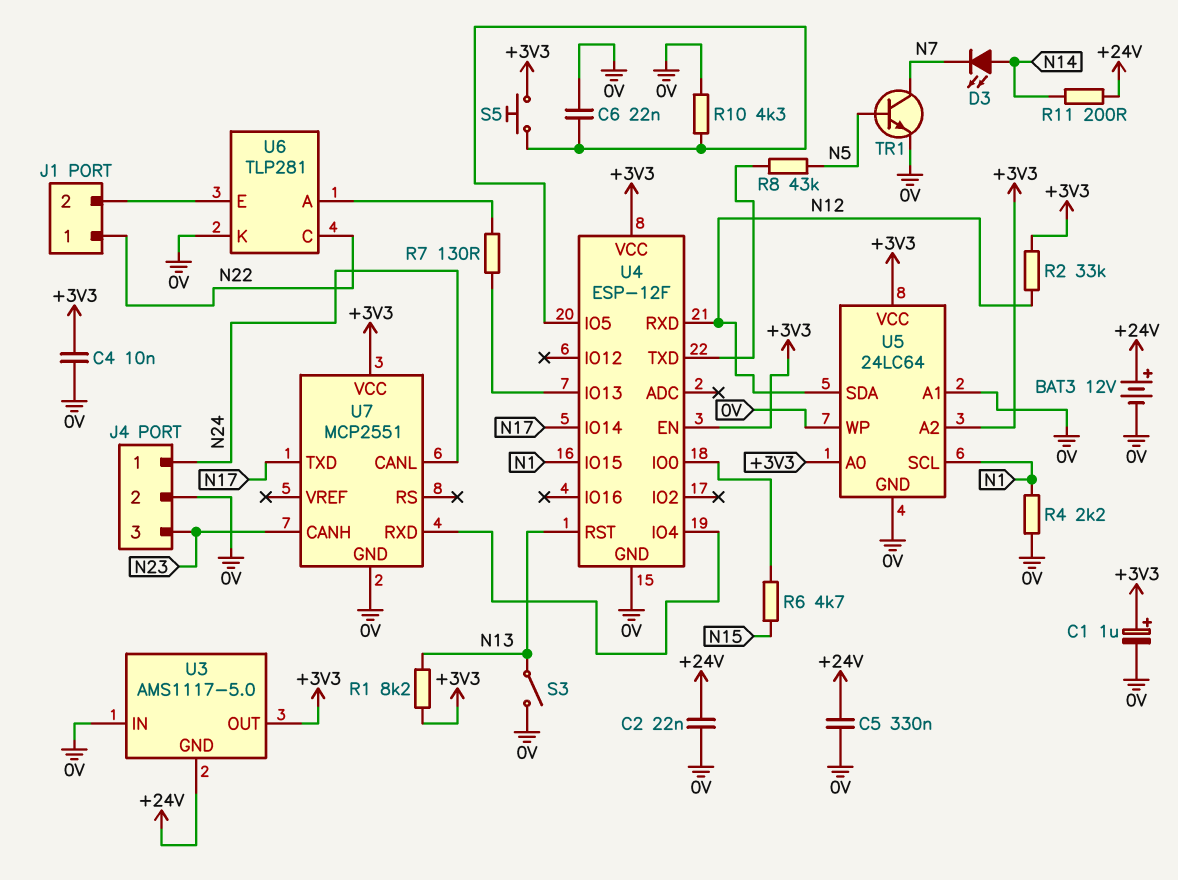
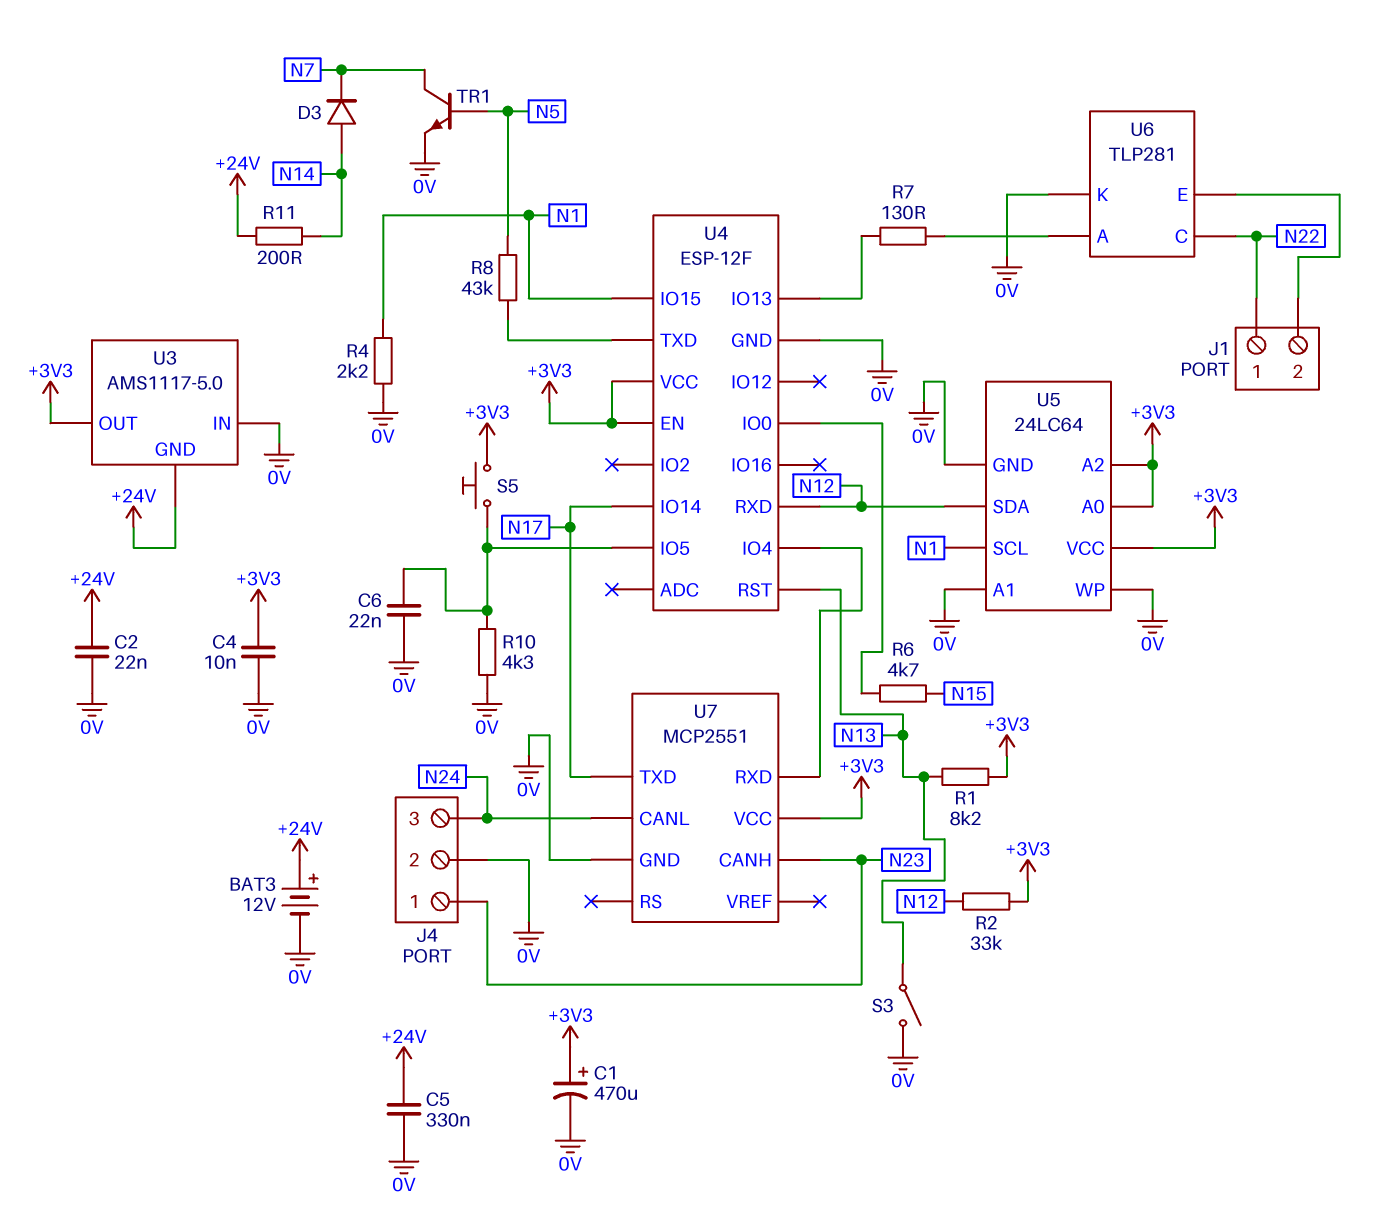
C1: 1uF (plus +3V3, minus 0V) -> 470uF (plus +3V3, minus 0V)
D3: LED (A N14, K N7) -> diode (A N14, K N7)
J4 pin 1: N24 -> N23
J4 pin 3: N23 -> N24

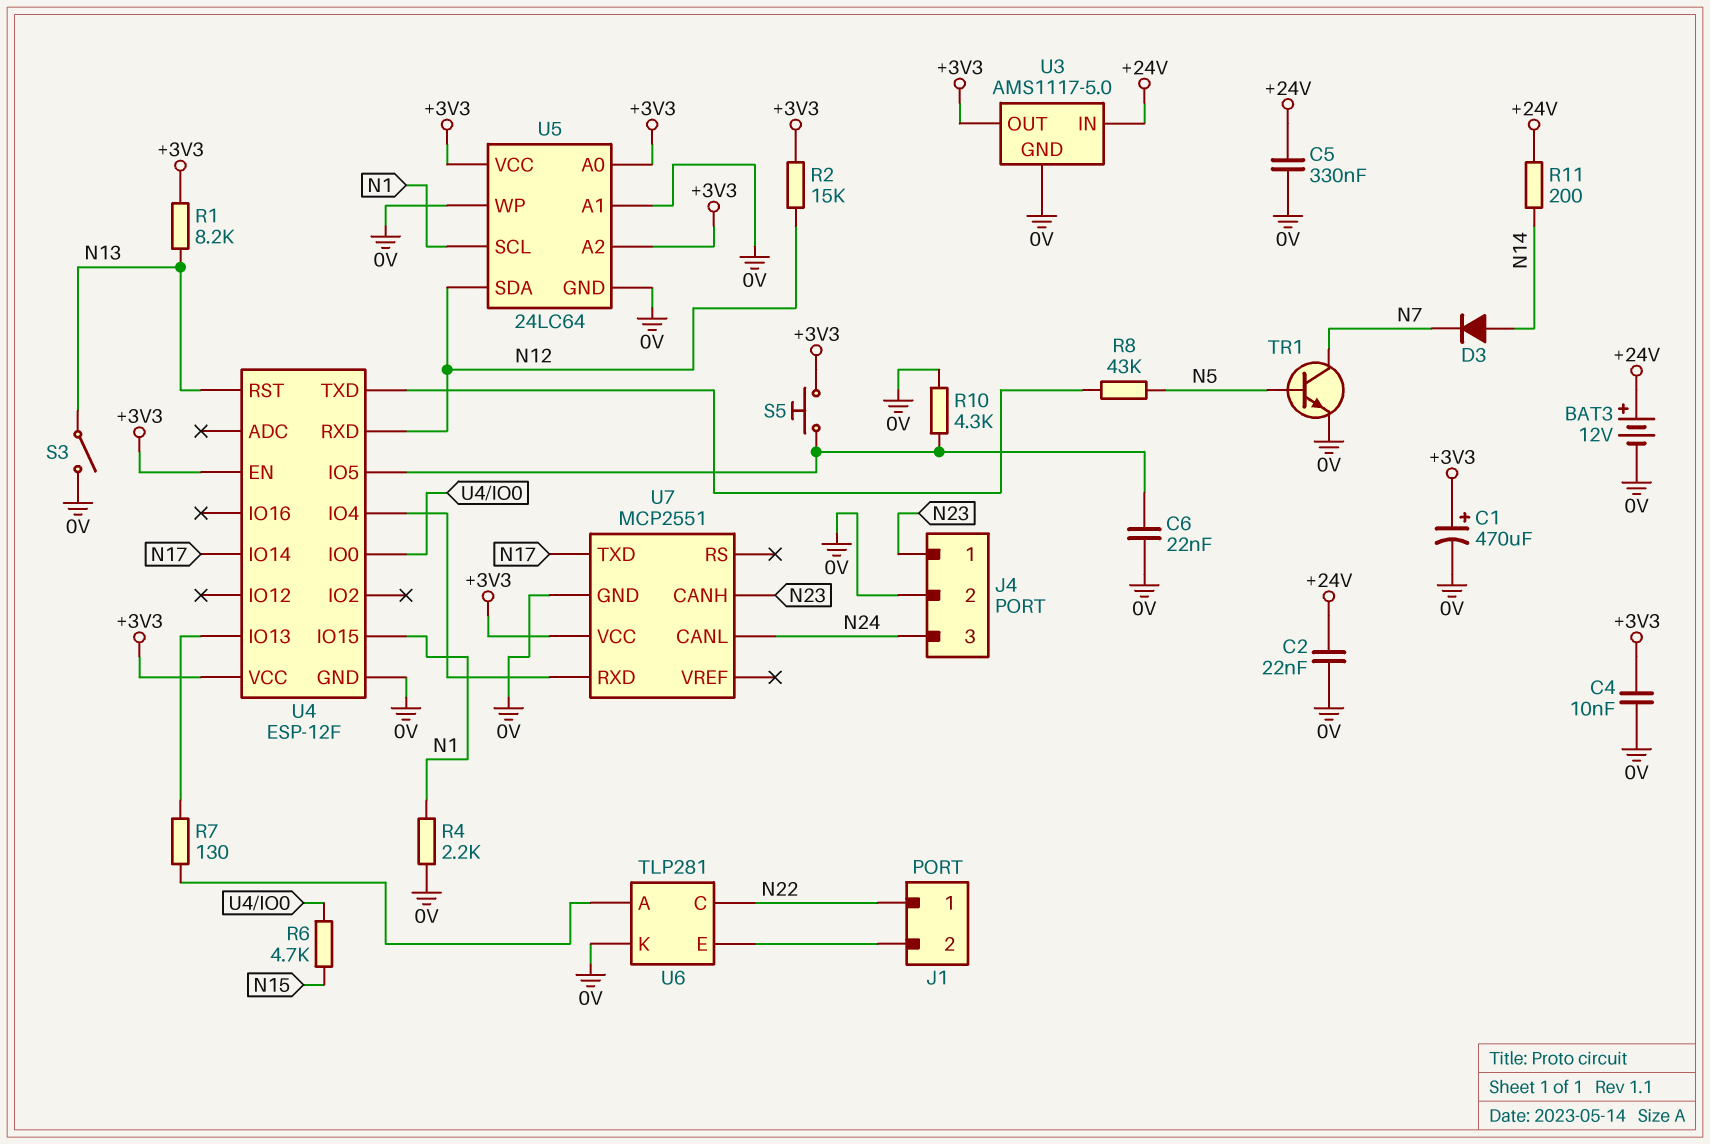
R2: 33k (+3V3, N12) -> 15k (+3V3, N12)
U3 pin GND: +24V -> 0V
U3 pin IN: 0V -> +24V

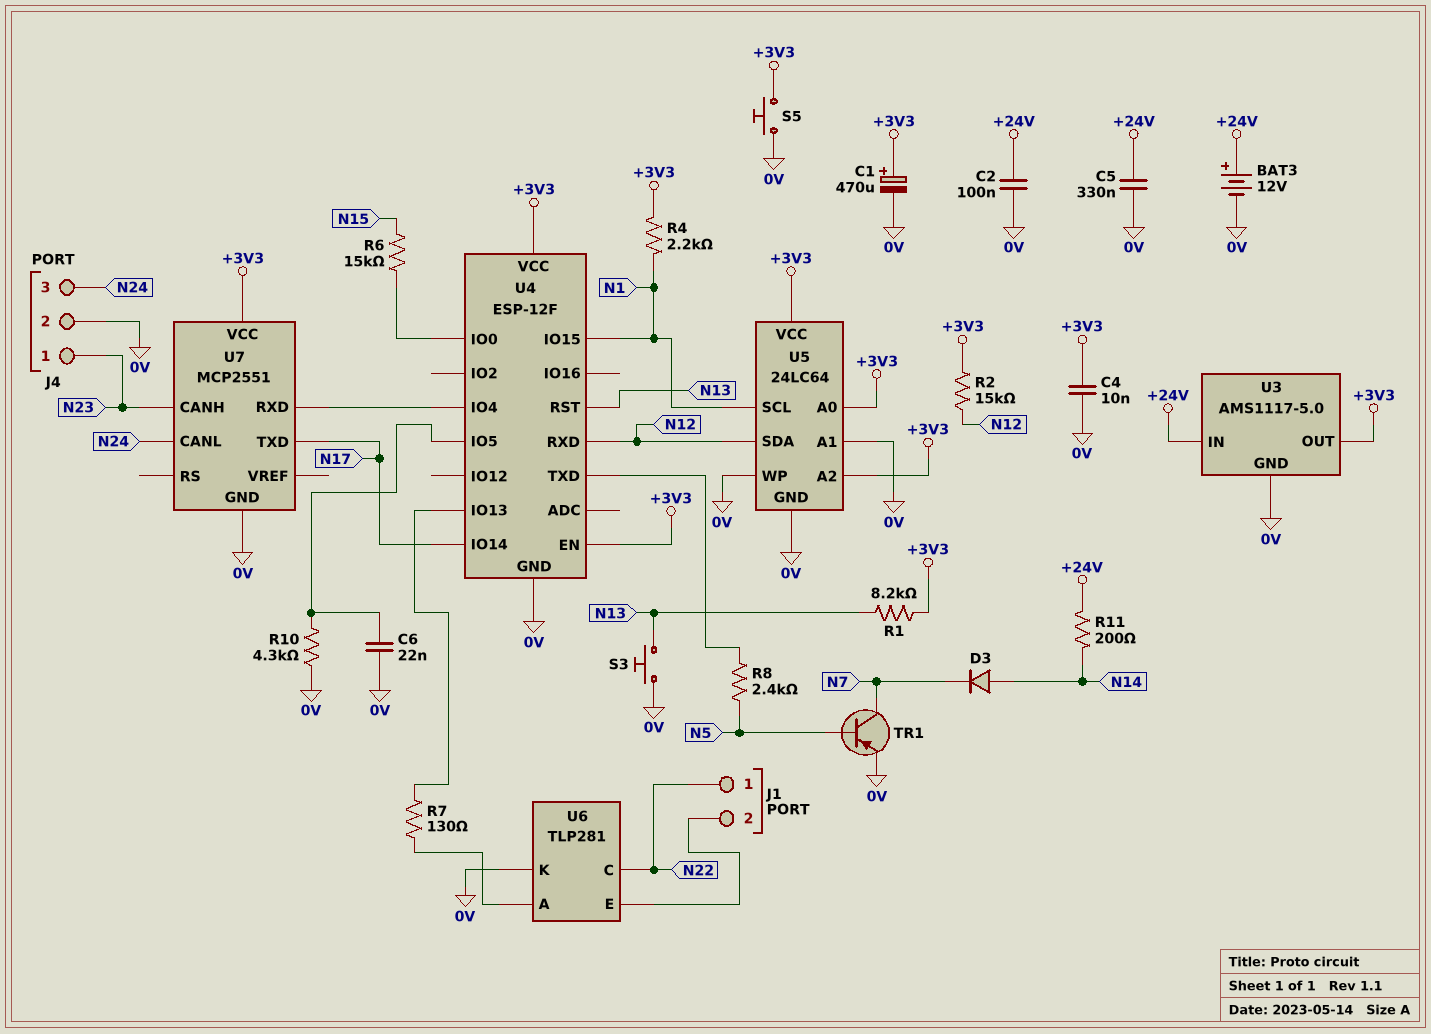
C2: 22nF (+24V, 0V) -> 100nF (+24V, 0V)
R4: 2.2k (0V, N1) -> 2.2k (+3V3, N1)
R6: 4.7k (N15, U4/IO0) -> 15k (N15, U4/IO0)
R8: 43k (N5, U4/TXD) -> 2.4k (N5, U4/TXD)
S3: switch (0V, N13) -> button (0V, N13)
S5: button (+3V3, U4/IO5) -> button (+3V3, 0V)
TR1: NPN (B N5, C N7, E 0V) -> PNP (B N5, C N7, E 0V)

